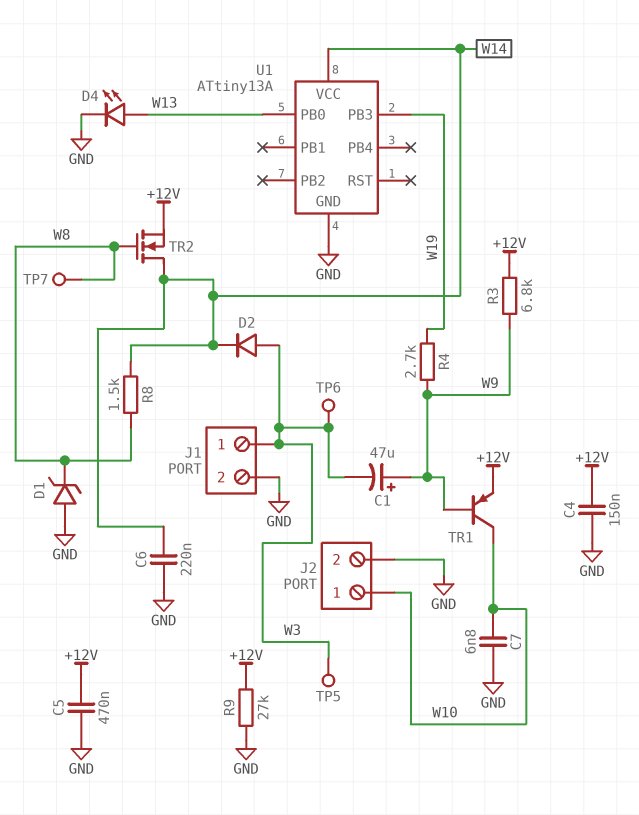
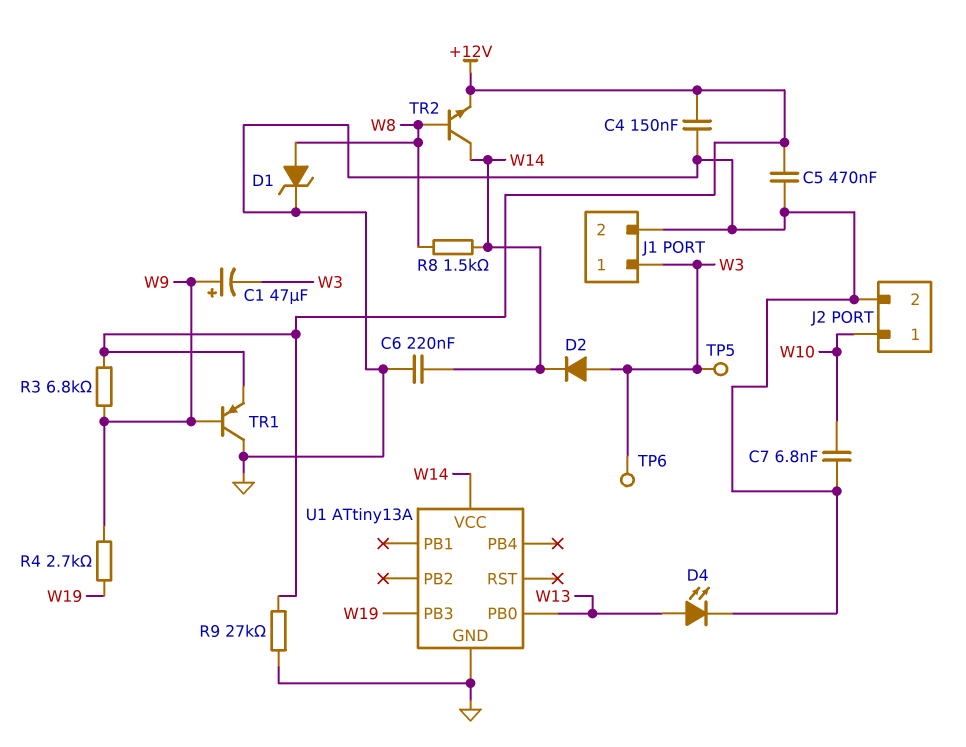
D1: zener (A GND, K W8) -> zener (A W8, K GND)
TP7: test point (W8) -> none
TR1: PNP (B W9, C W10, E +12V) -> PNP (B W9, C GND, E +12V)
TR2: NMOS (G W8, D W14, S +12V) -> NPN (B W8, C W14, E +12V)

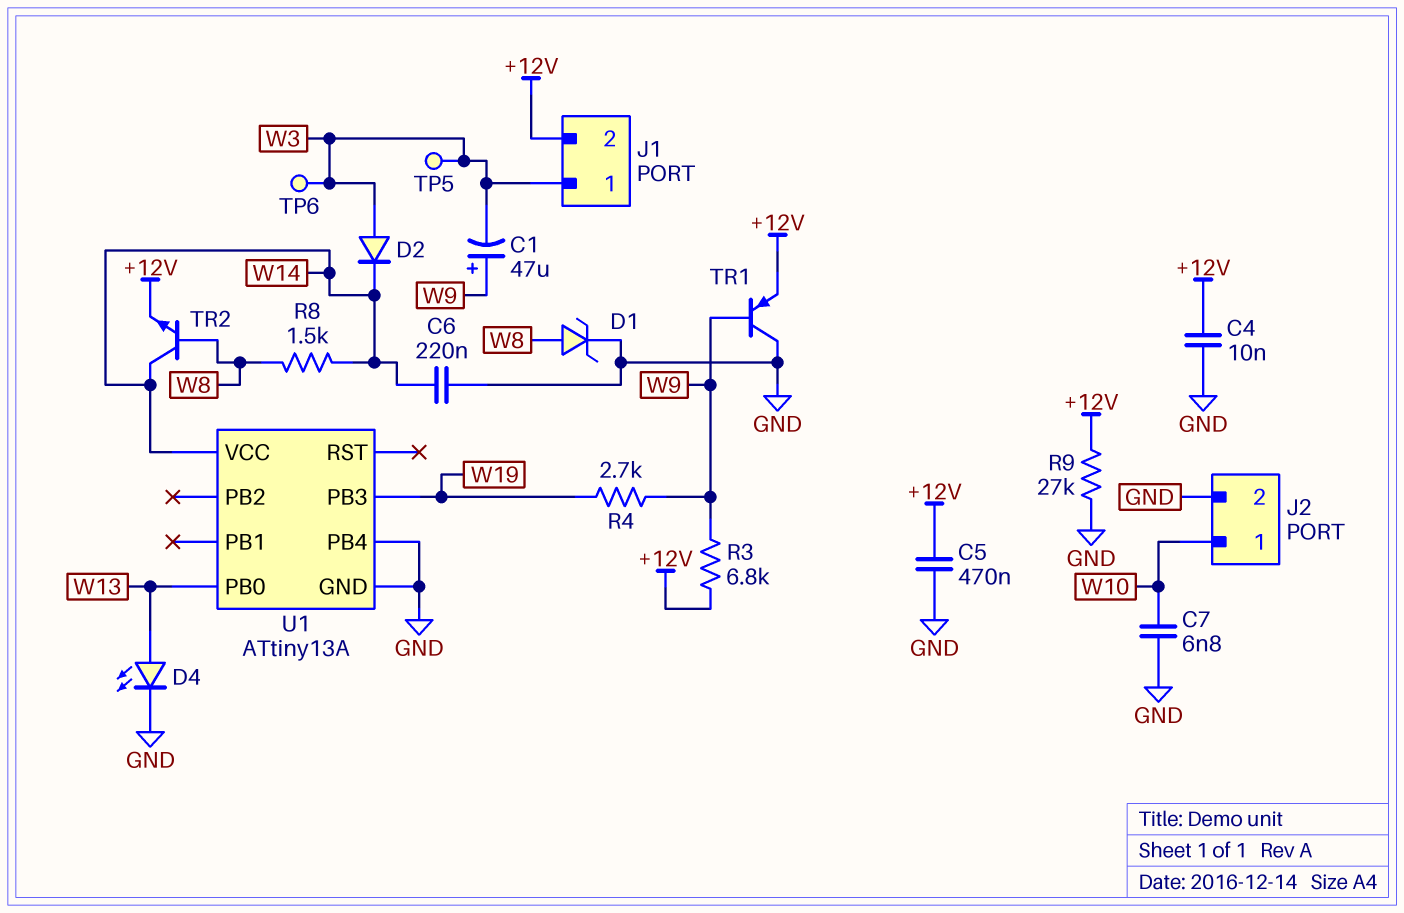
C4: 150nF (+12V, GND) -> 10nF (+12V, GND)
J1 pin 2: GND -> +12V
U1 pin PB4: none -> GND

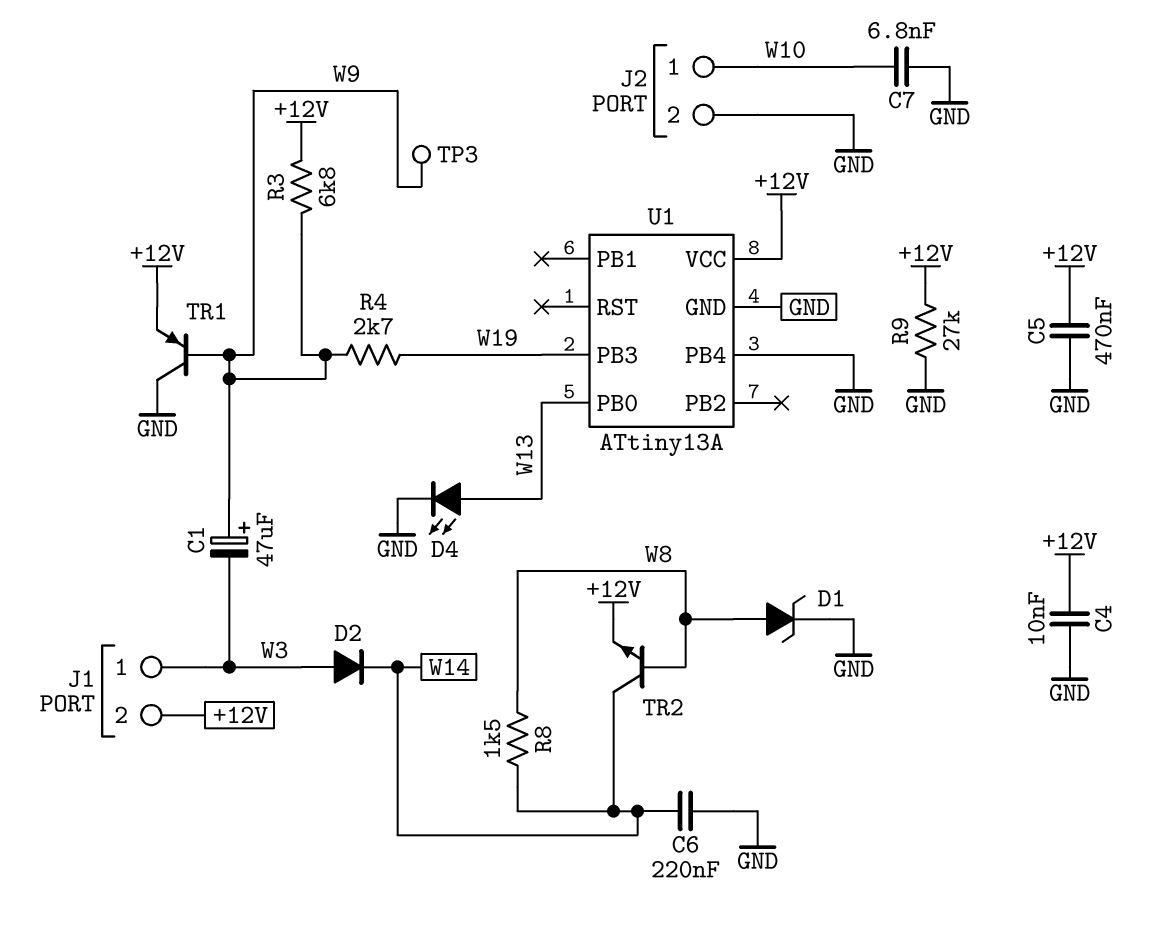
TP3: none -> test point (W9)
TP5: test point (W3) -> none
TP6: test point (W3) -> none
U1 pin VCC: W14 -> +12V

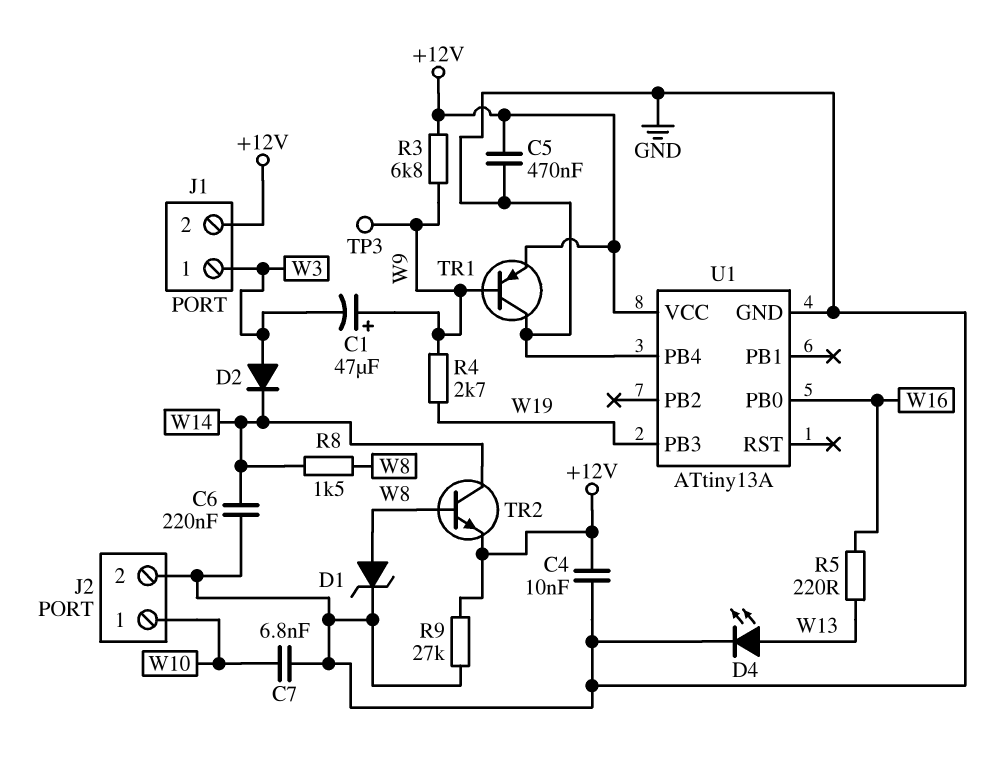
R5: none -> 220 (W13, W16)
U1 pin PB0: W13 -> W16

